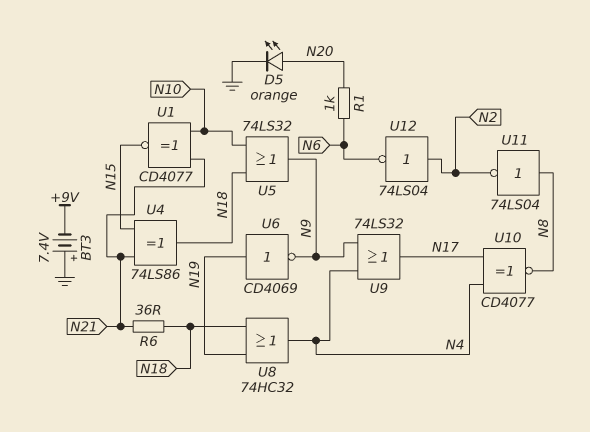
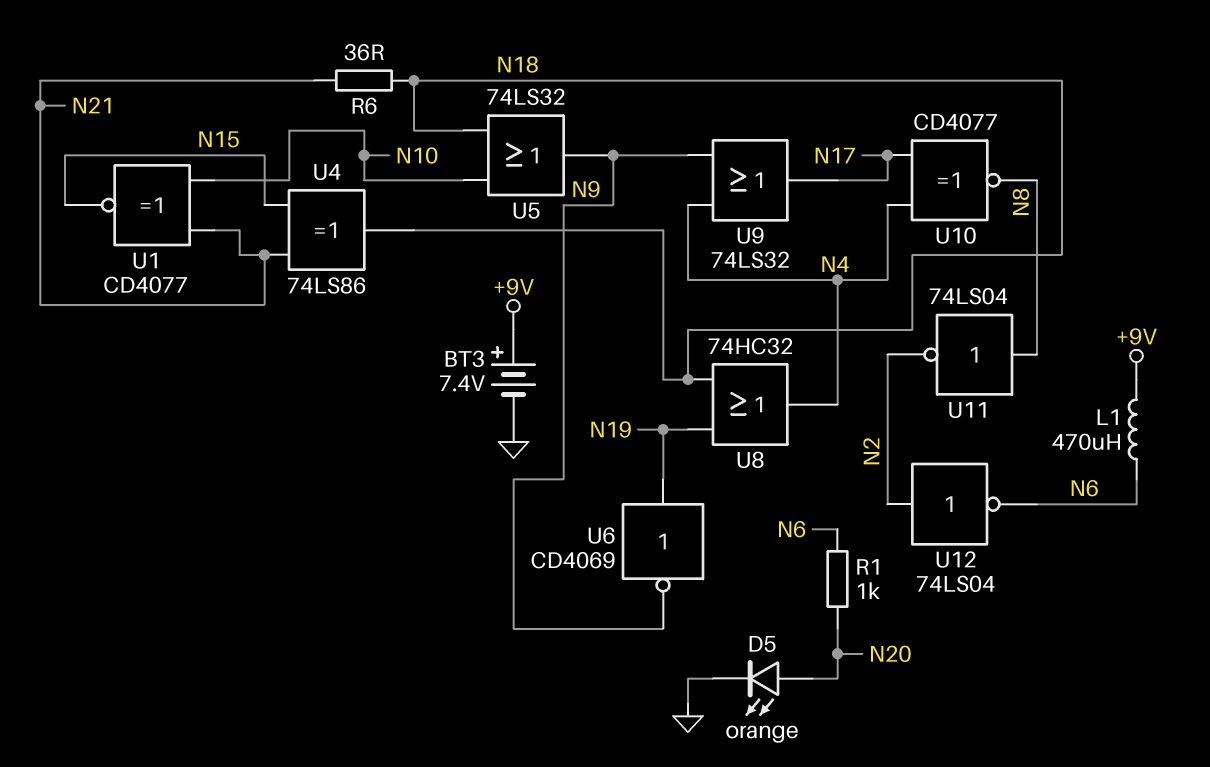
BT3: 7.4V (plus GND, minus +9V) -> 7.4V (plus +9V, minus GND)
L1: none -> 470uH (+9V, N6)

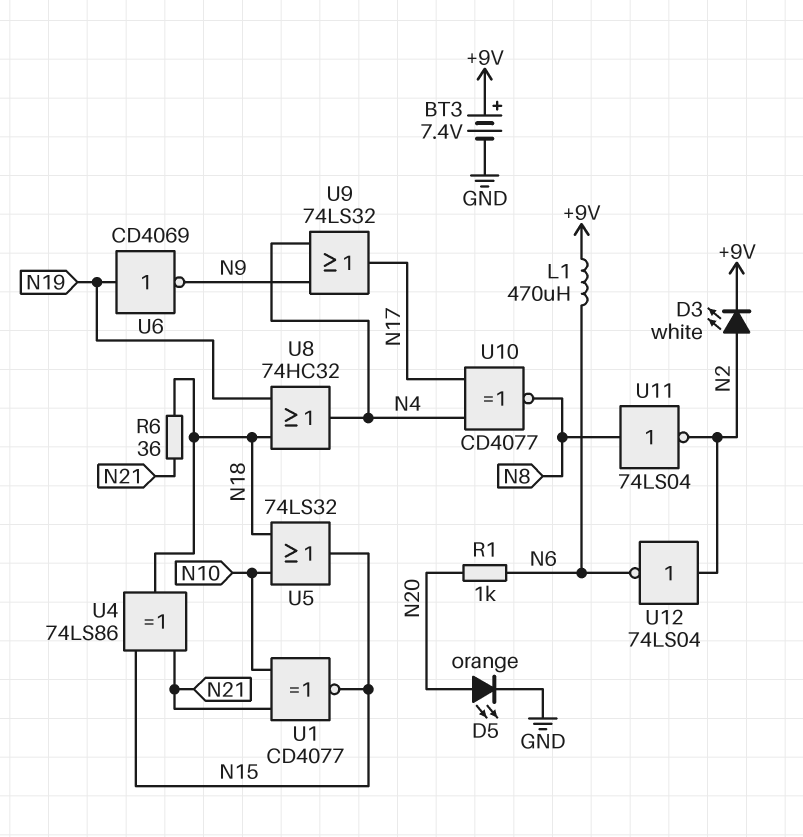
D3: none -> LED white (A N2, K +9V)
U5: OR 74LS32 (in N10, in N18, out N9) -> OR 74LS32 (in N10, in N18, out N15)

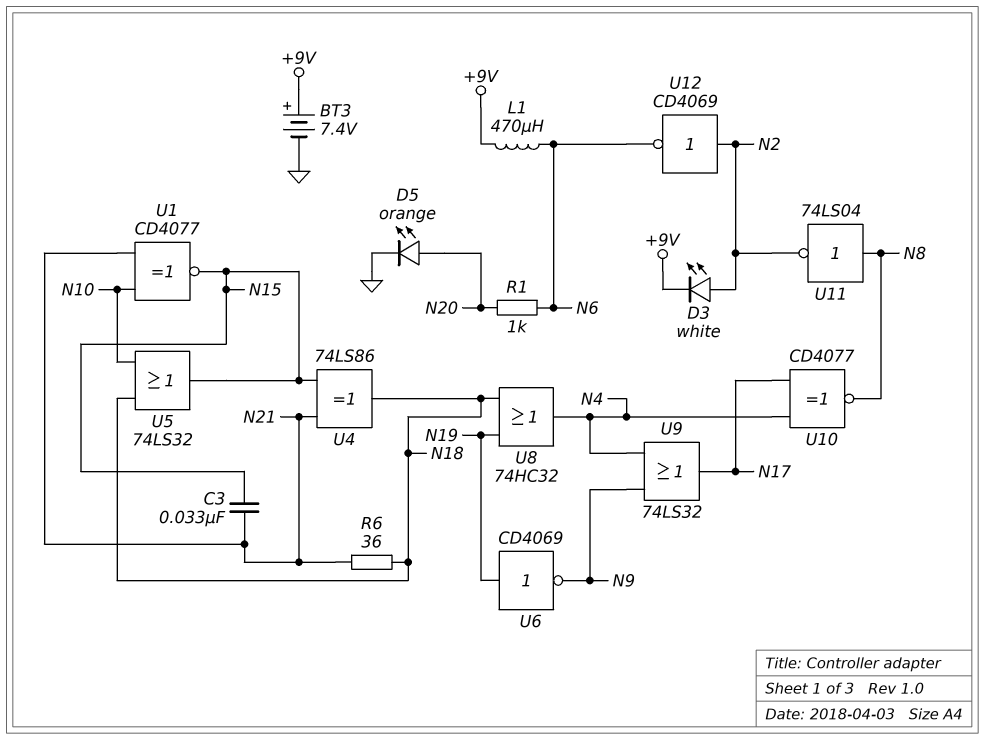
C3: none -> 33nF (N15, N21)
U12: NOT 74LS04 (in N2, out N6) -> NOT CD4069 (in N2, out N6)

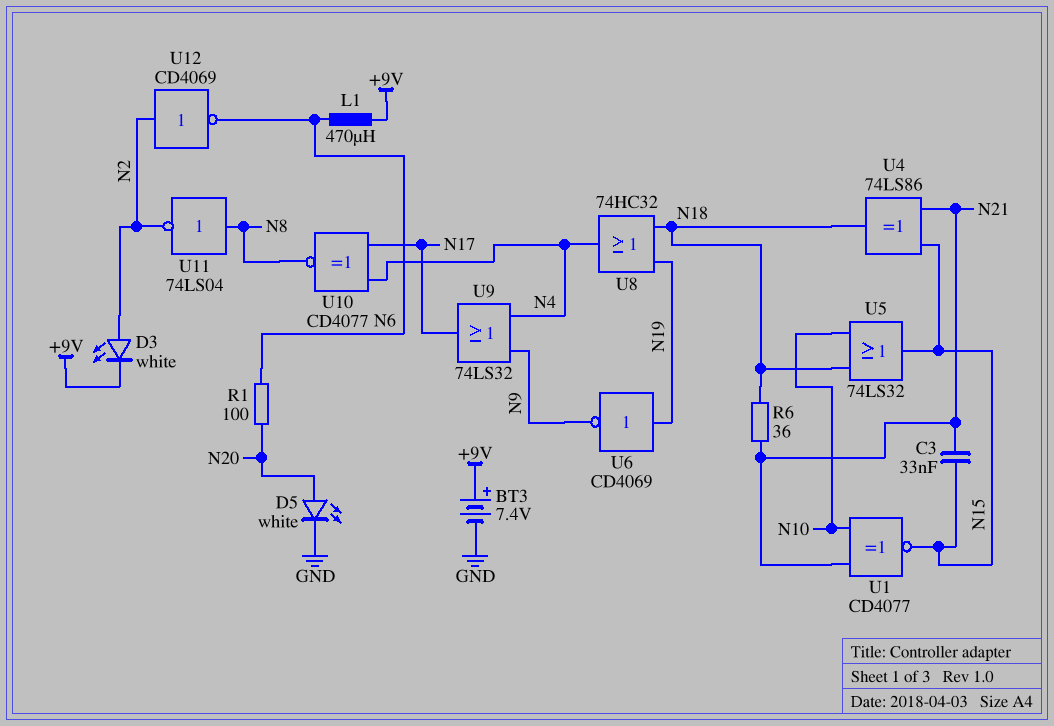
D5: LED orange (A N20, K GND) -> LED white (A N20, K GND)
R1: 1k (N6, N20) -> 100 (N6, N20)

